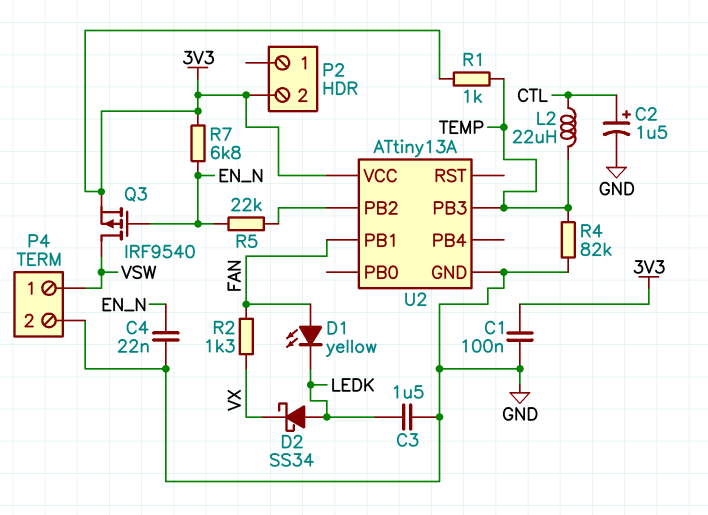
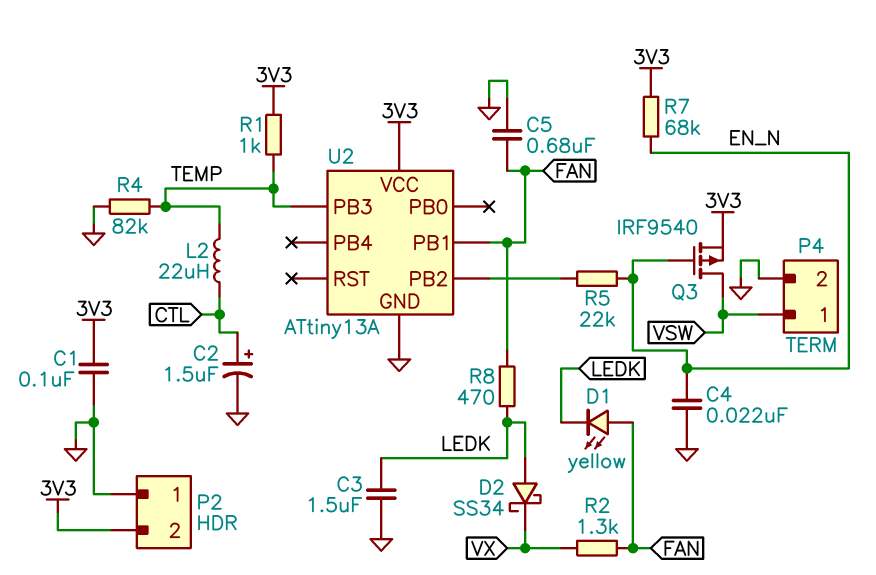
C5: none -> 680nF (FAN, GND)
P2 pin 1: none -> GND
R7: 6.8k (3V3, EN_N) -> 68k (3V3, EN_N)
R8: none -> 470 (FAN, LEDK)

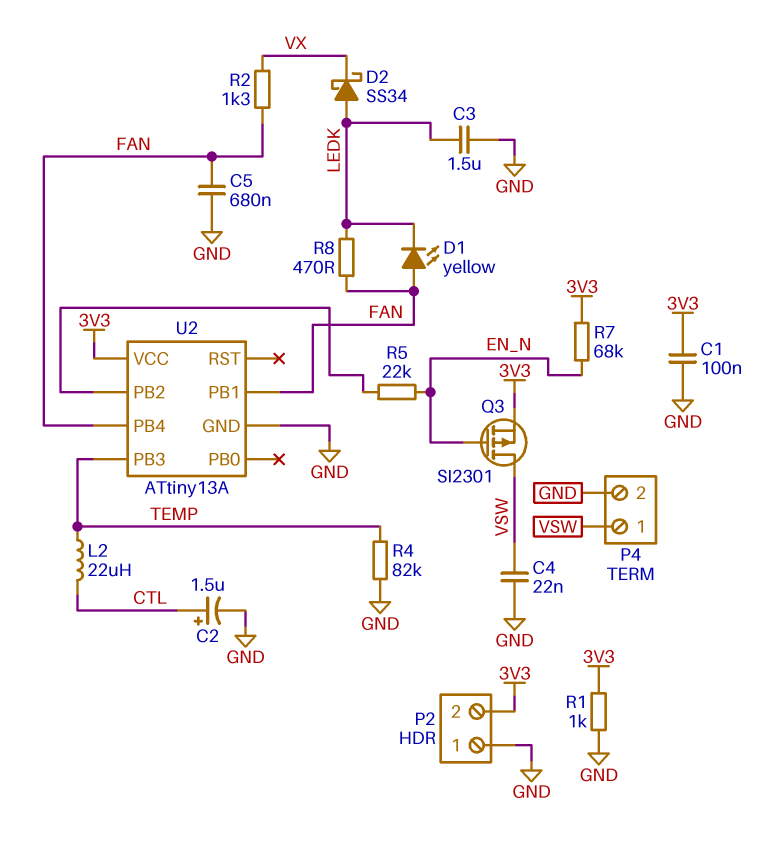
C4: 22nF (EN_N, GND) -> 22nF (GND, VSW)
Q3: PMOS IRF9540 (G EN_N, D VSW, S 3V3) -> PMOS SI2301 (G EN_N, D VSW, S 3V3)
R1: 1k (3V3, TEMP) -> 1k (3V3, GND)
U2 pin PB4: none -> FAN

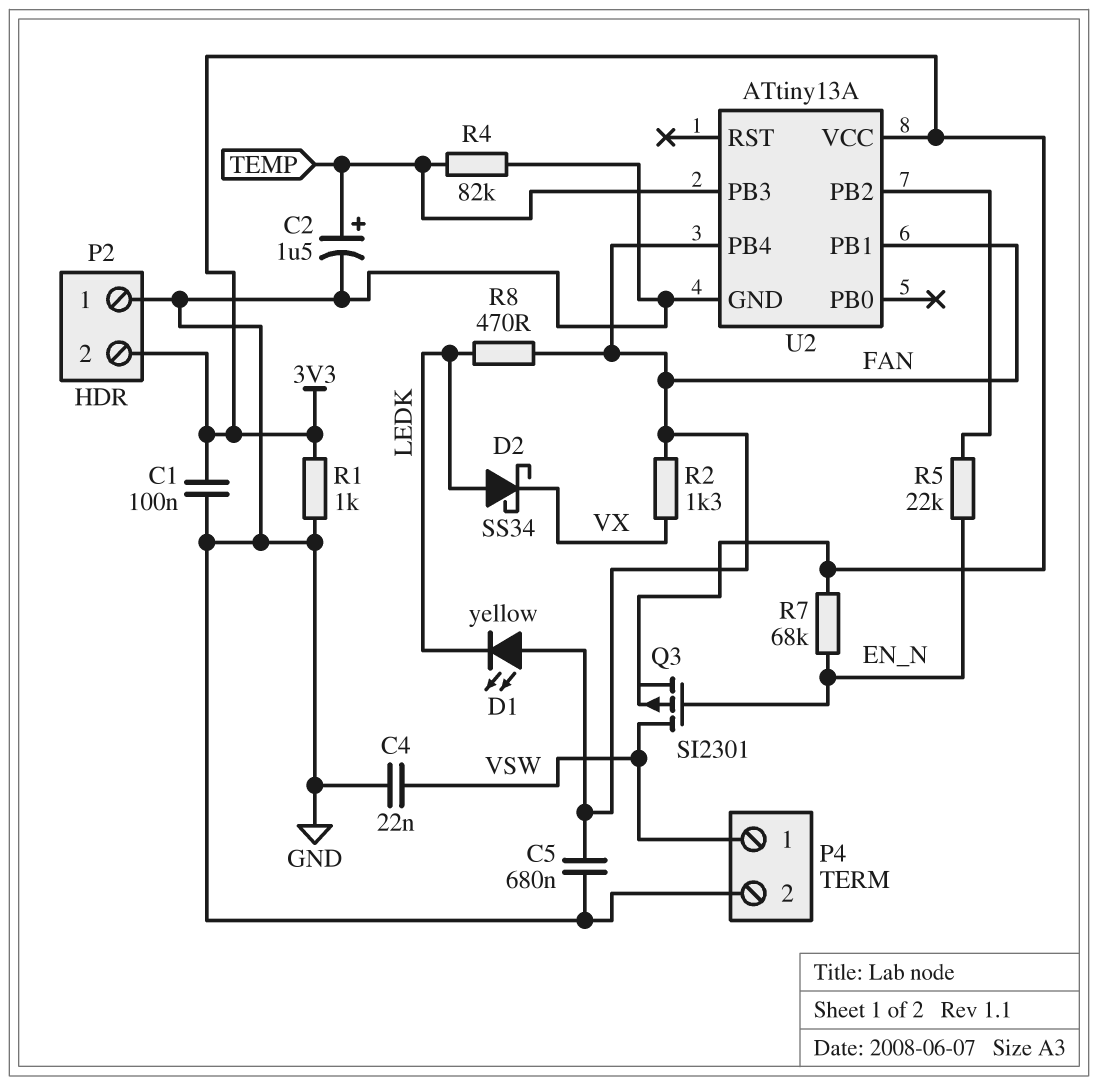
C2: 1.5uF (plus CTL, minus GND) -> 1.5uF (plus TEMP, minus GND)
C3: 1.5uF (GND, LEDK) -> none
L2: 22uH (CTL, TEMP) -> none

